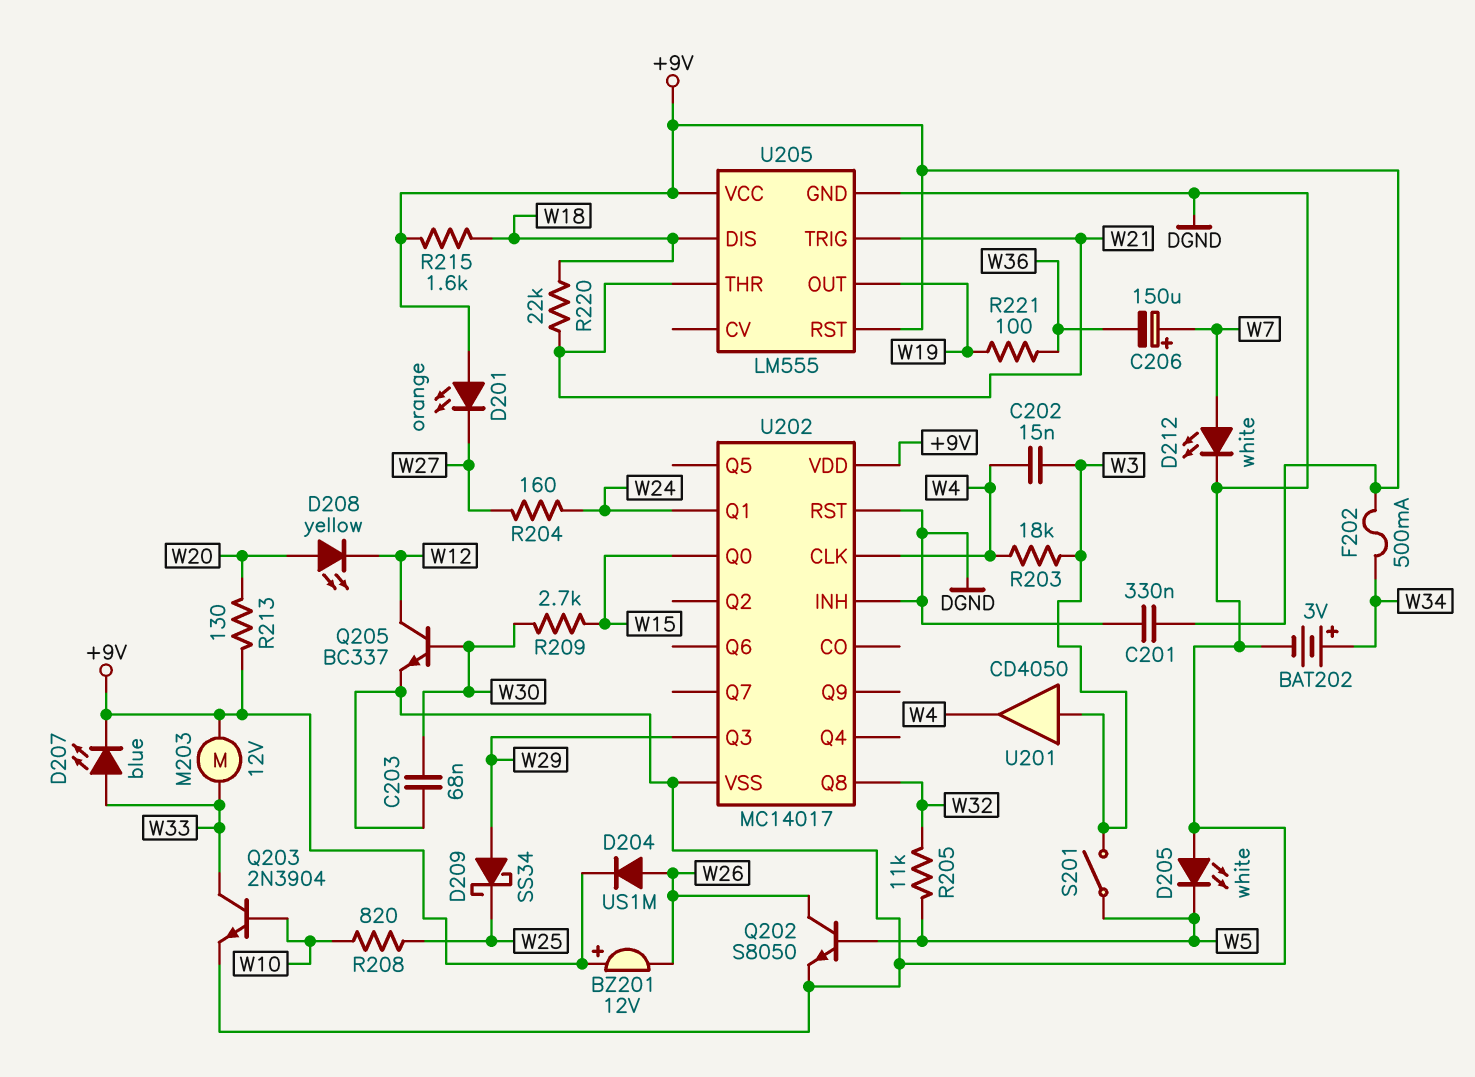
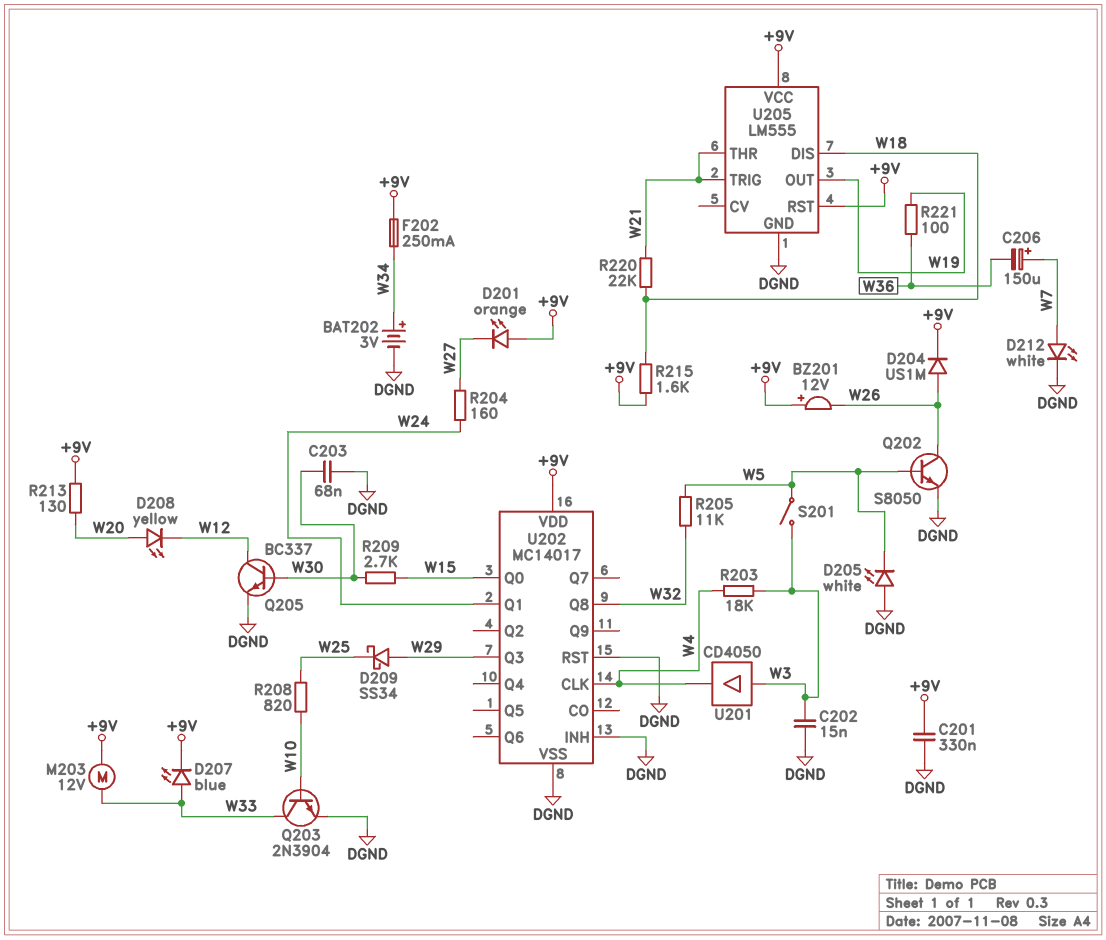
C202: 15nF (W3, W4) -> 15nF (DGND, W3)
F202: 500mA (+9V, W34) -> 250mA (+9V, W34)

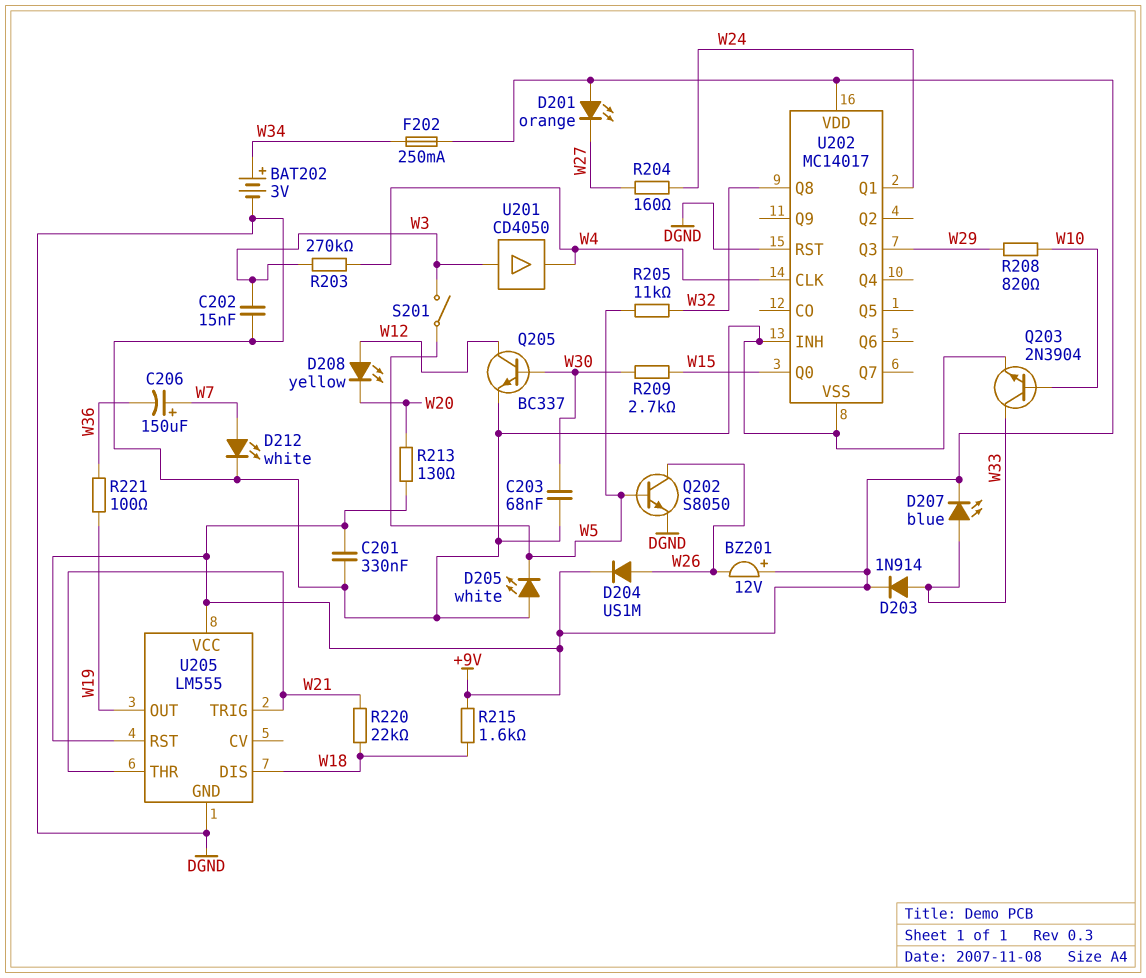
D203: none -> diode 1N914 (A W33, K +9V)
D208: LED yellow (A W20, K W12) -> LED yellow (A W12, K W20)
D209: schottky SS34 (A W29, K W25) -> none
M203: motor 12V (+9V, W33) -> none
R203: 18k (W3, W4) -> 270k (W3, W4)
R208: 820 (W10, W25) -> 820 (W10, W29)

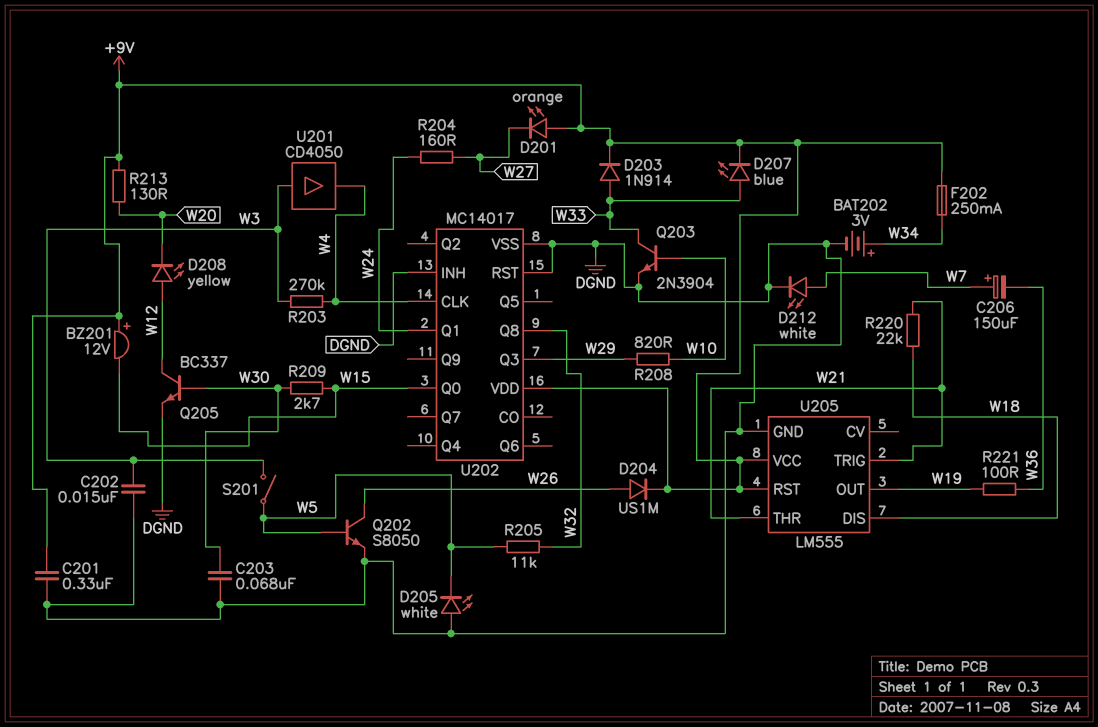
BZ201: buzzer 12V (plus +9V, minus W26) -> buzzer 12V (plus +9V, minus W15)
R215: 1.6k (+9V, W18) -> none

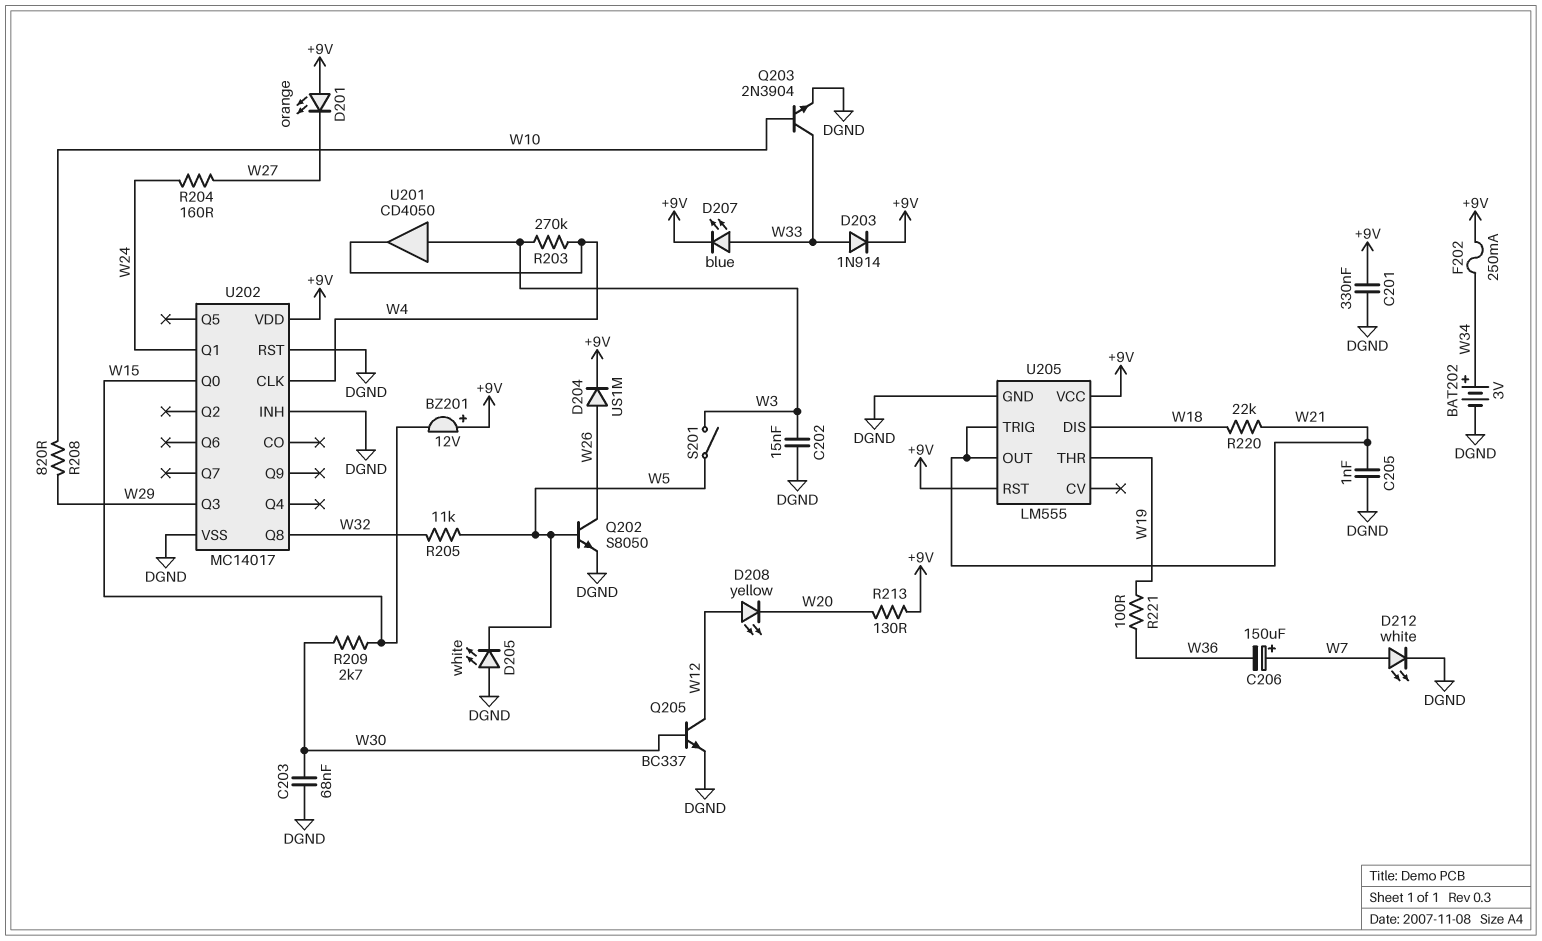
C205: none -> 1nF (DGND, W21)
U205 pin OUT: W19 -> W21
U205 pin THR: W21 -> W19

